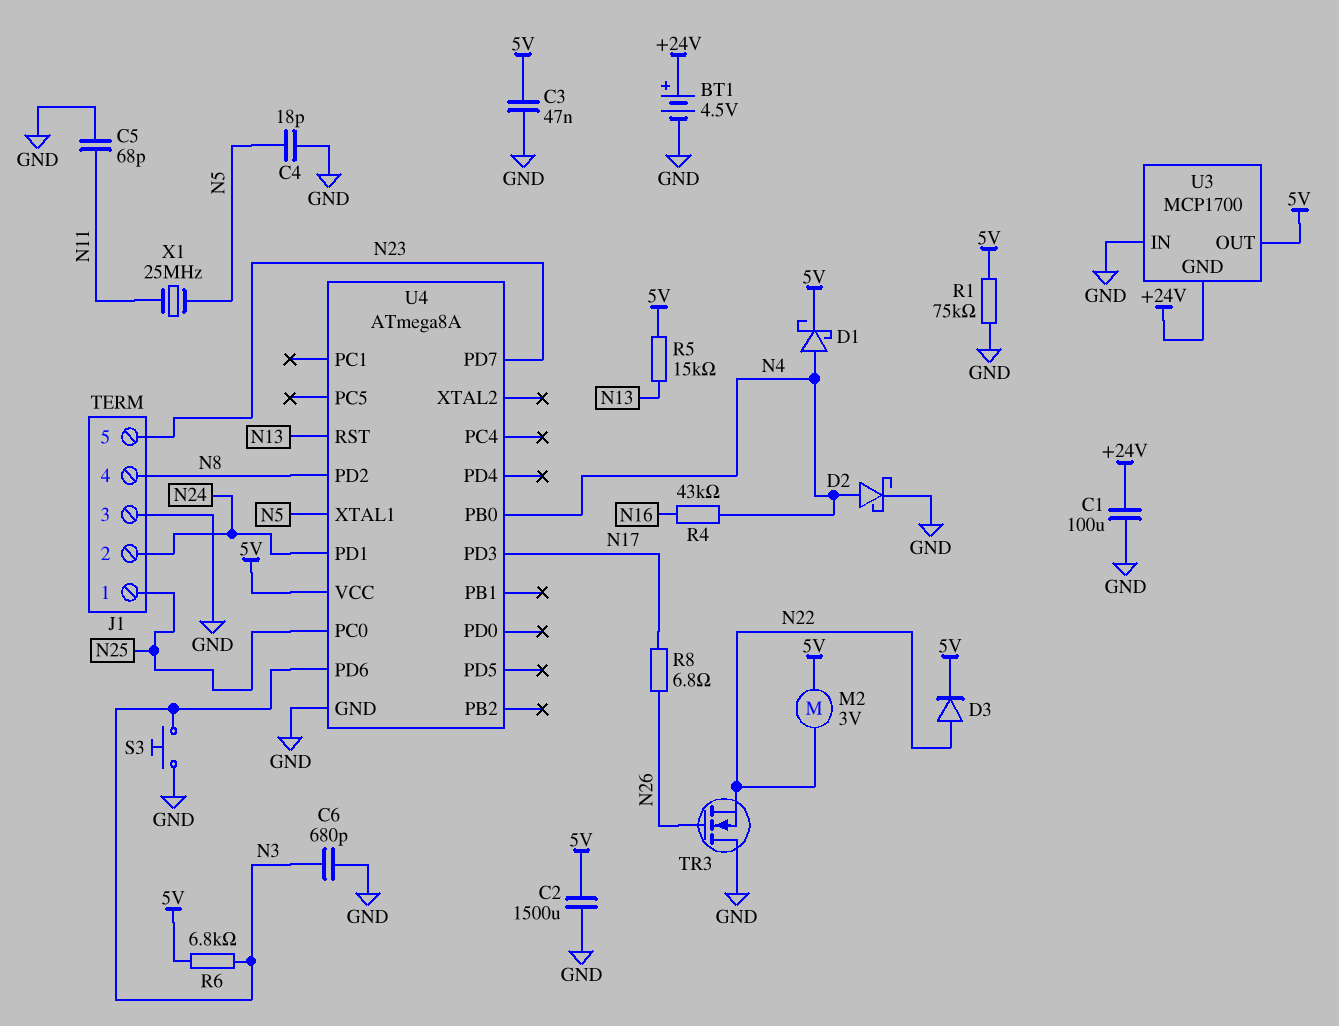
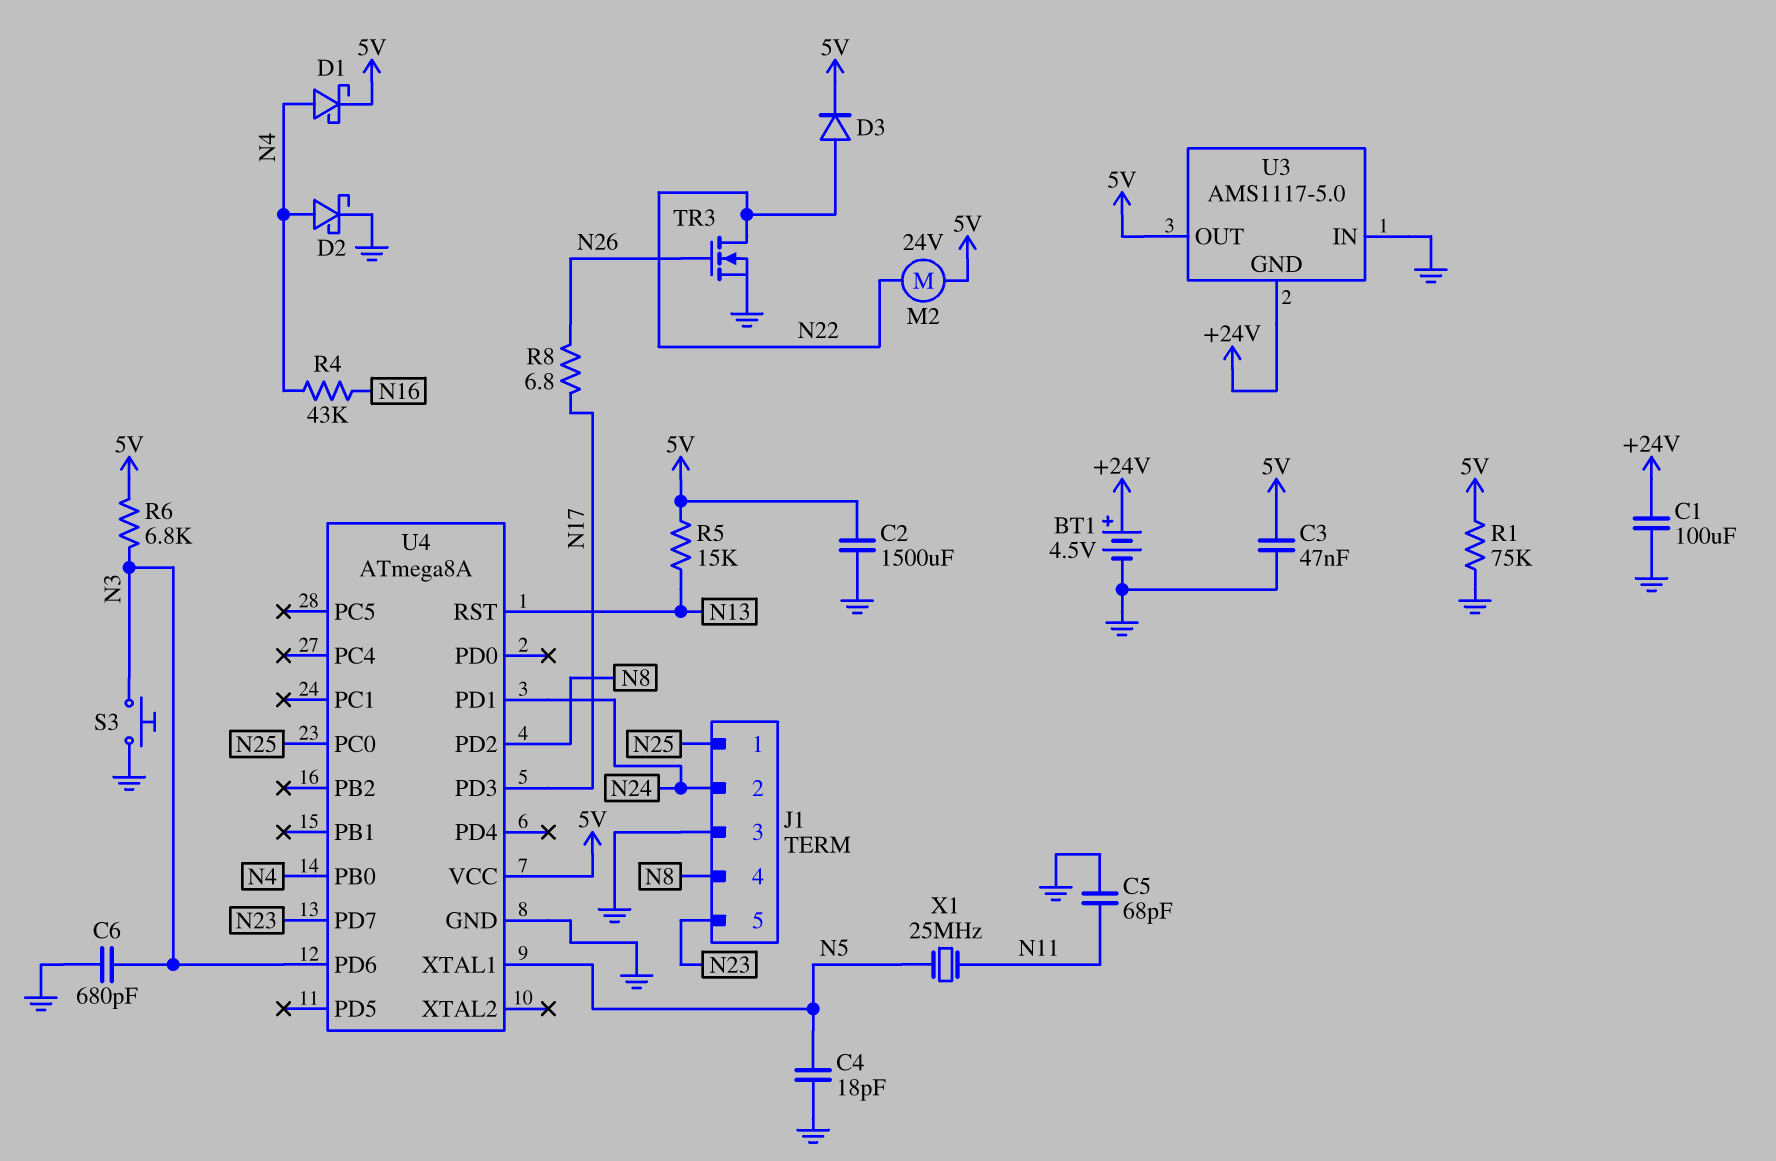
M2: motor 3V (5V, N22) -> motor 24V (5V, N22)
TR3: NMOS (G N26, D GND, S N22) -> NMOS (G N26, D N22, S GND)
U3: MCP1700 -> AMS1117-5.0

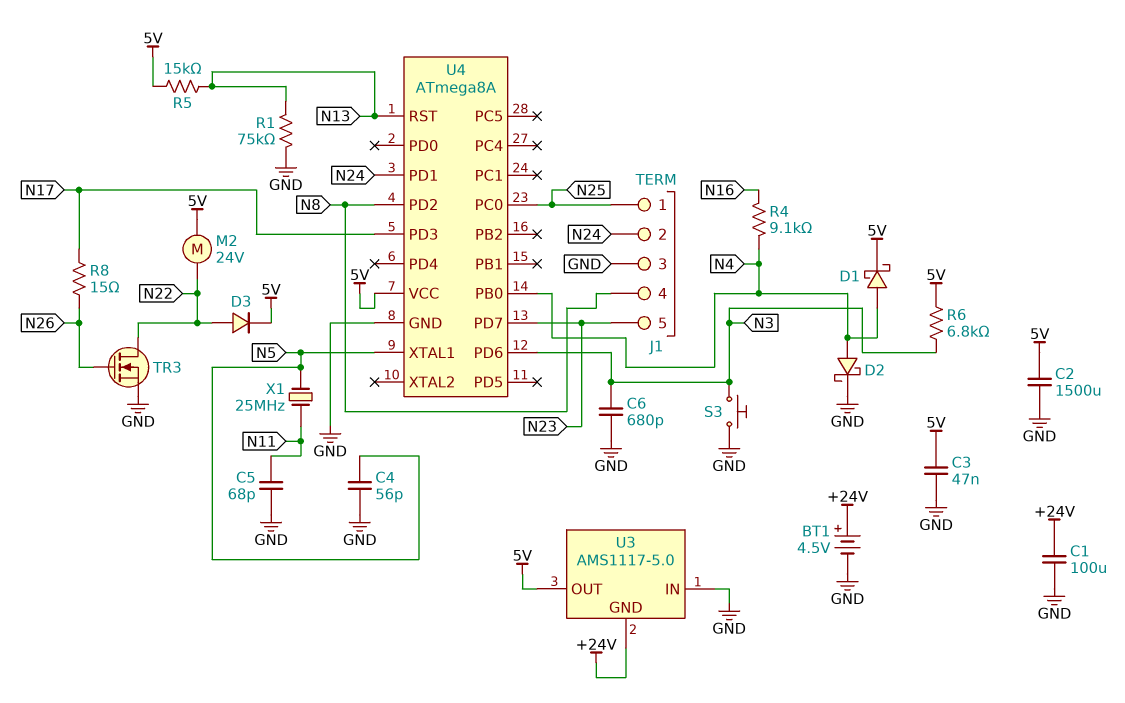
C4: 18pF (GND, N5) -> 56pF (GND, N5)
R1: 75k (5V, GND) -> 75k (GND, N13)
R4: 43k (N4, N16) -> 9.1k (N4, N16)
R8: 6.8 (N17, N26) -> 15 (N17, N26)

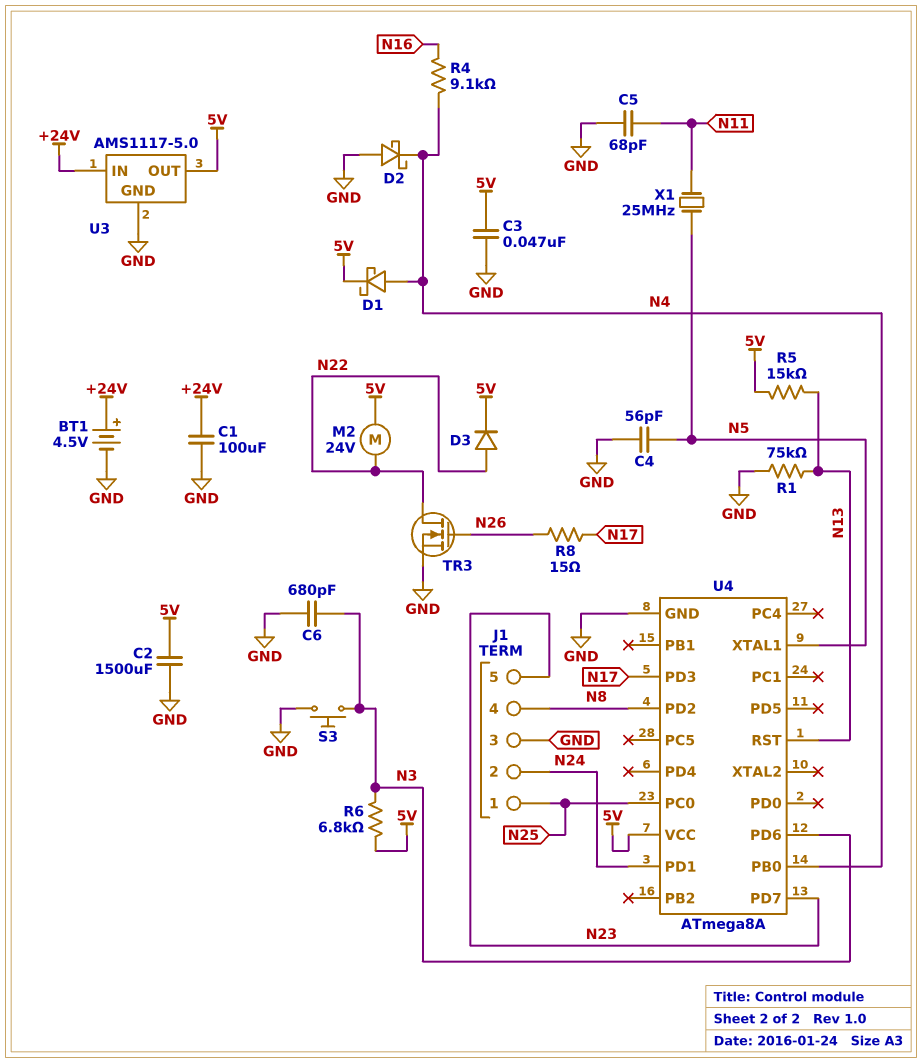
D2: schottky (A N4, K GND) -> schottky (A GND, K N4)
U3 pin GND: +24V -> GND
U3 pin IN: GND -> +24V

